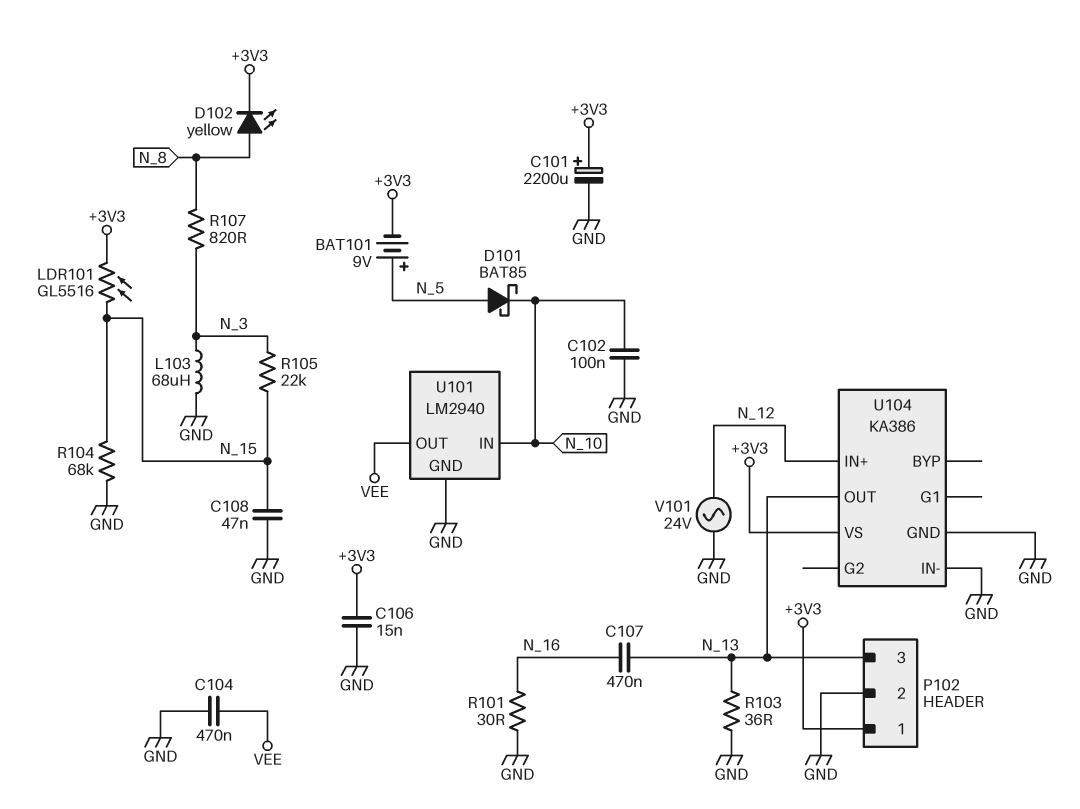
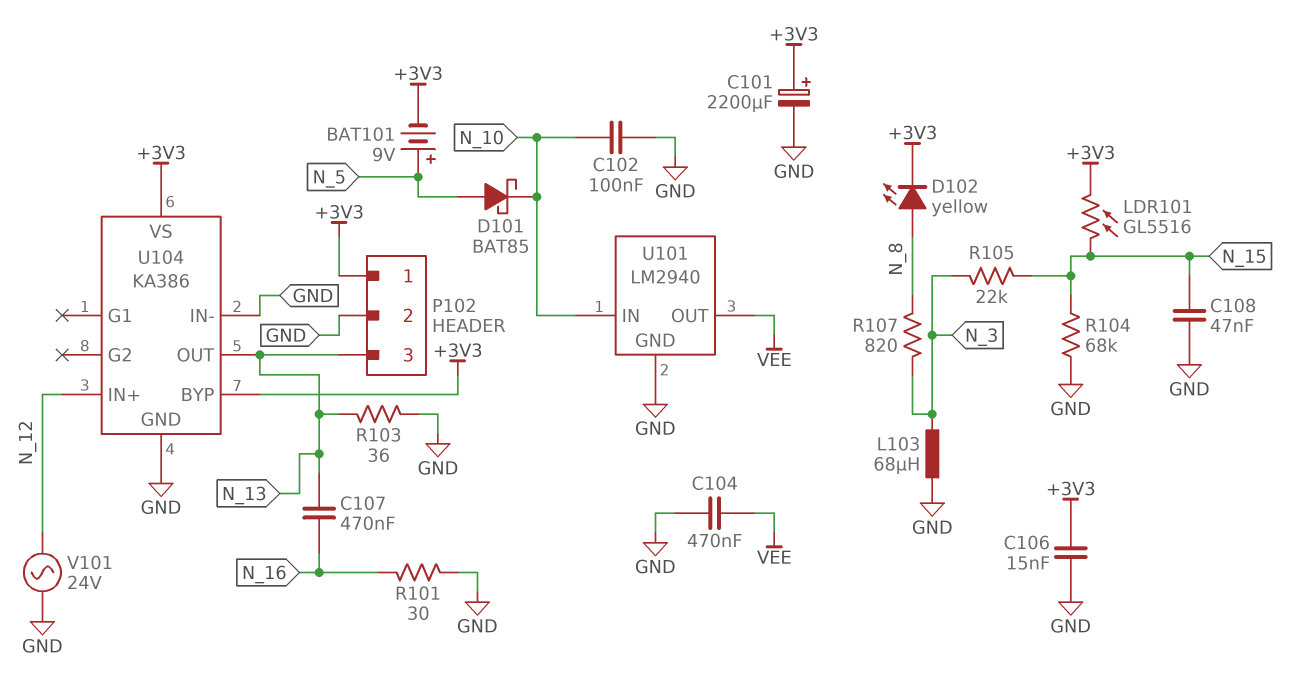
U104 pin BYP: none -> +3V3

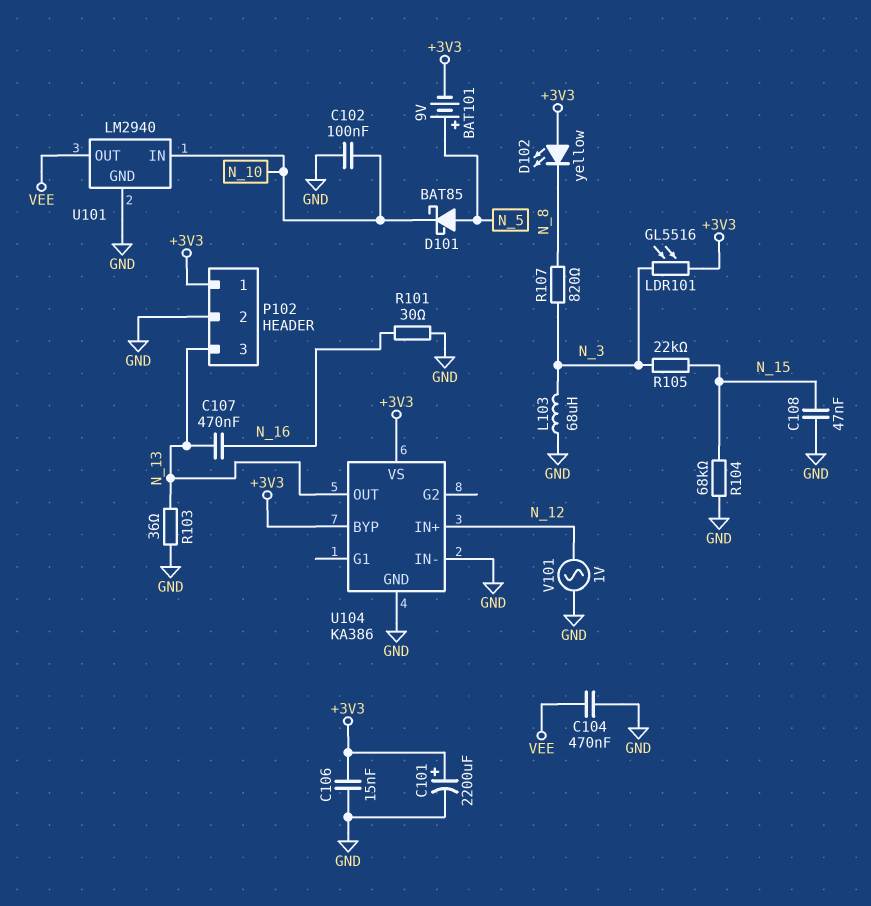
D102: LED yellow (A N_8, K +3V3) -> LED yellow (A +3V3, K N_8)
LDR101: GL5516 (+3V3, N_15) -> GL5516 (+3V3, N_3)
V101: AC 24V (GND, N_12) -> AC 1V (GND, N_12)

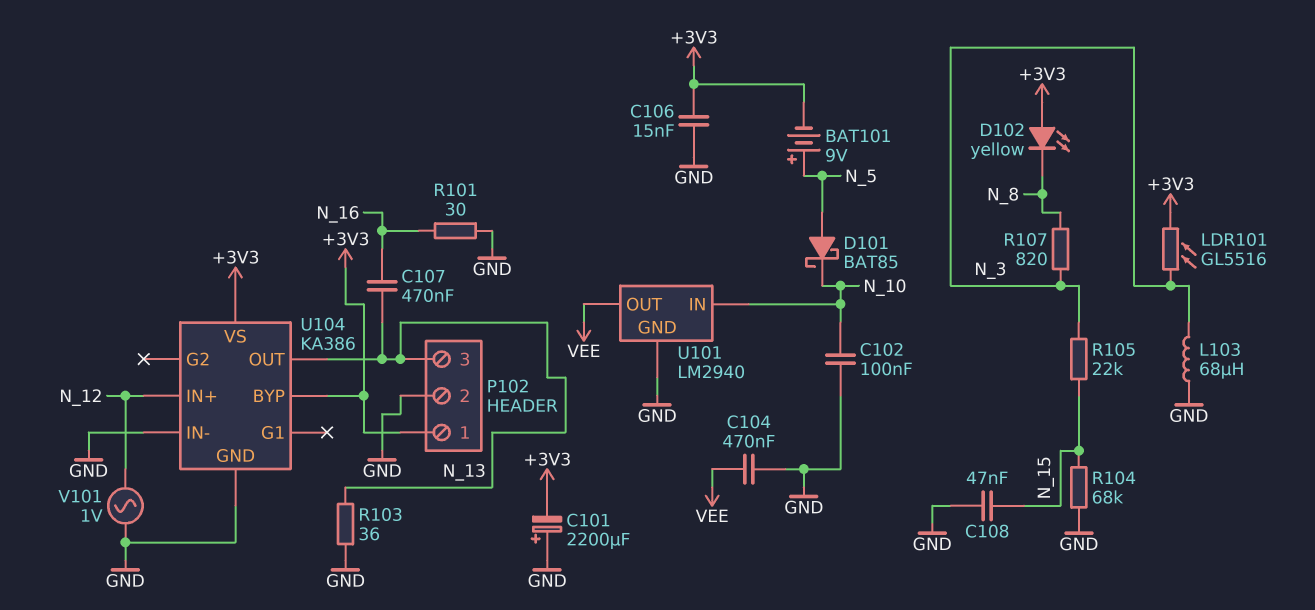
C101: 2200uF (plus +3V3, minus GND) -> 2200uF (plus GND, minus +3V3)

